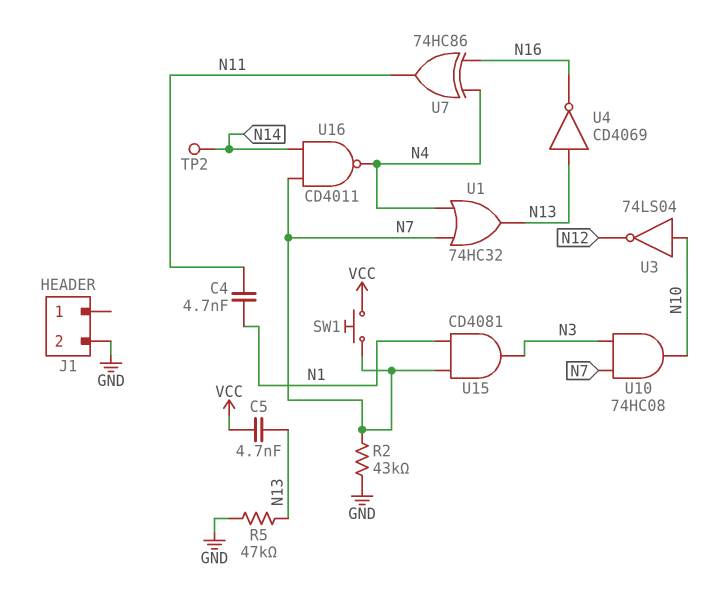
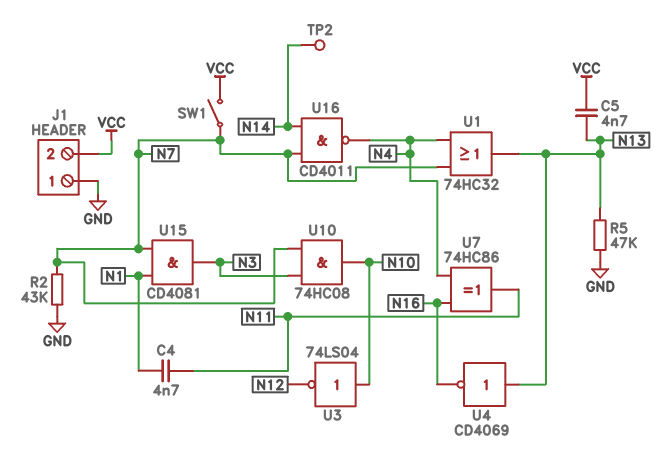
J1 pin 1: none -> GND
J1 pin 2: GND -> VCC
SW1: button (N7, VCC) -> switch (N7, VCC)

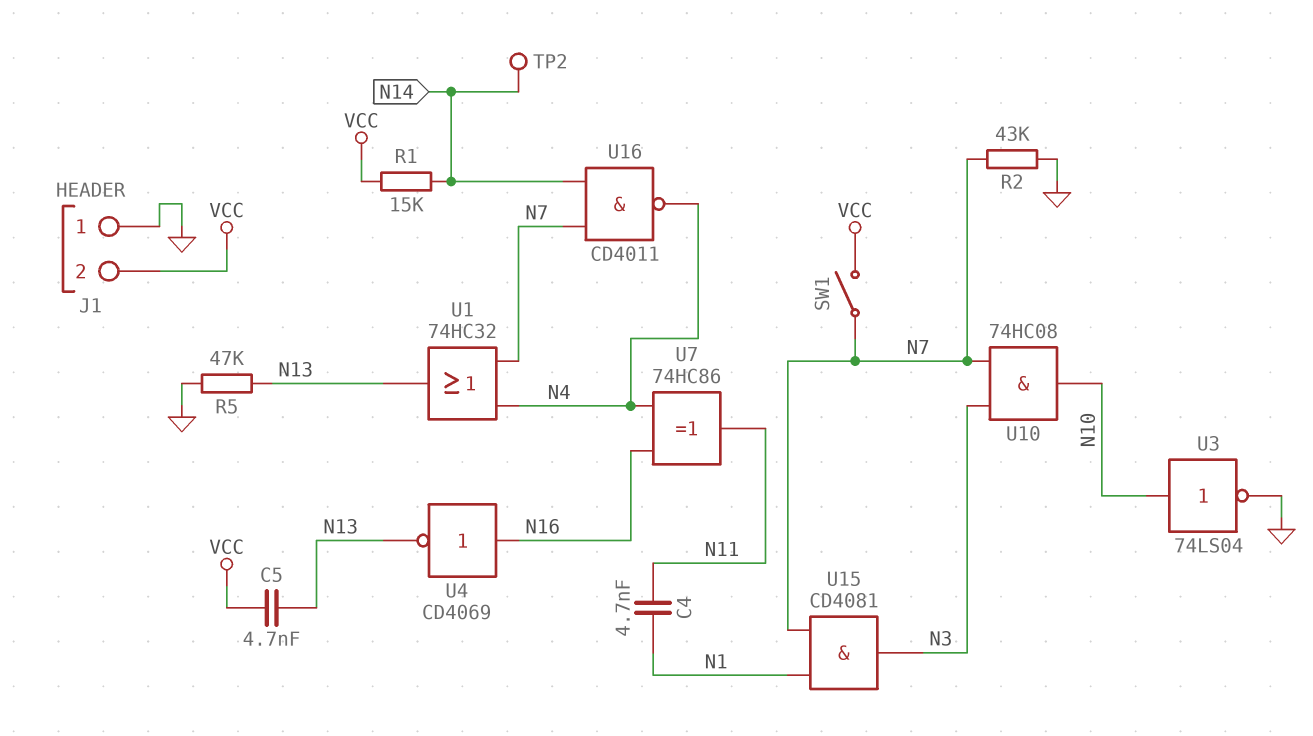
R1: none -> 15k (N14, VCC)
U3: NOT 74LS04 (in N10, out N12) -> NOT 74LS04 (in N10, out GND)
U4: NOT CD4069 (in N13, out N16) -> NOT CD4069 (in N16, out N13)

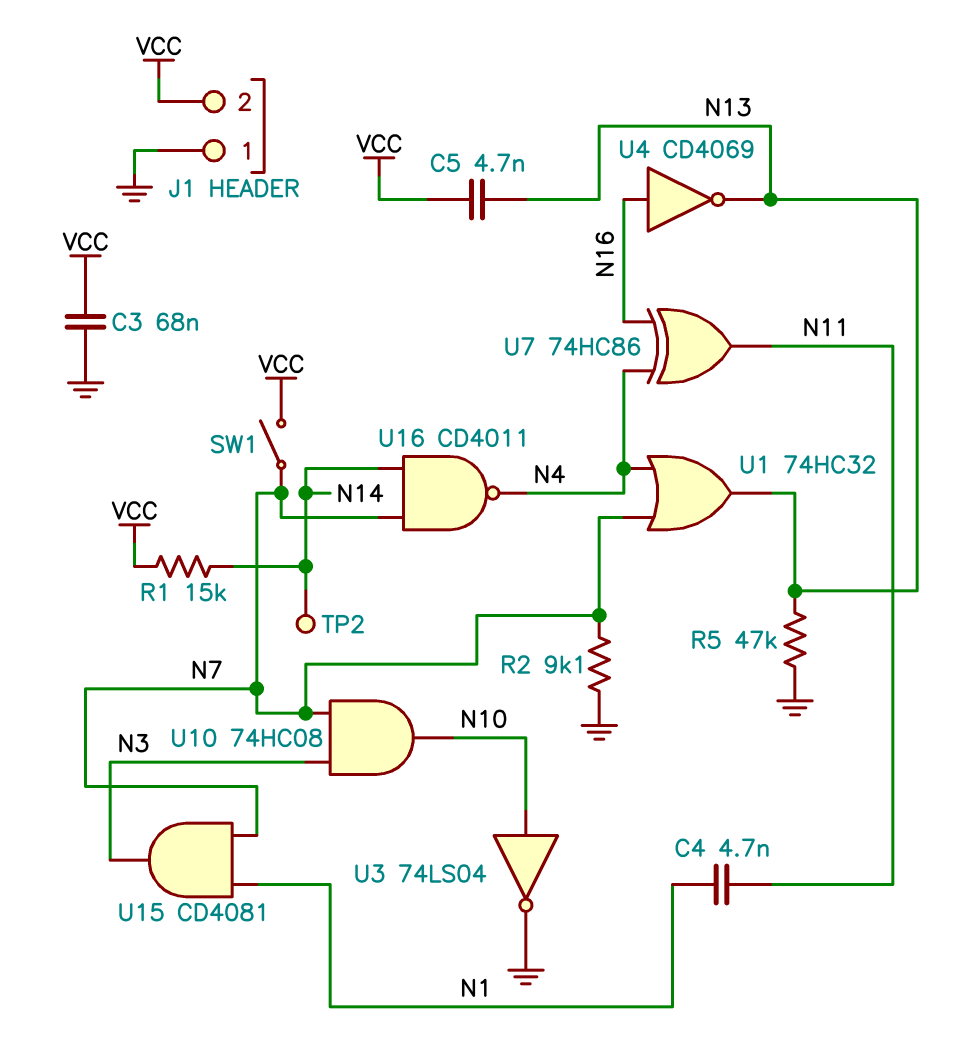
C3: none -> 68nF (GND, VCC)
R2: 43k (GND, N7) -> 9.1k (GND, N7)

